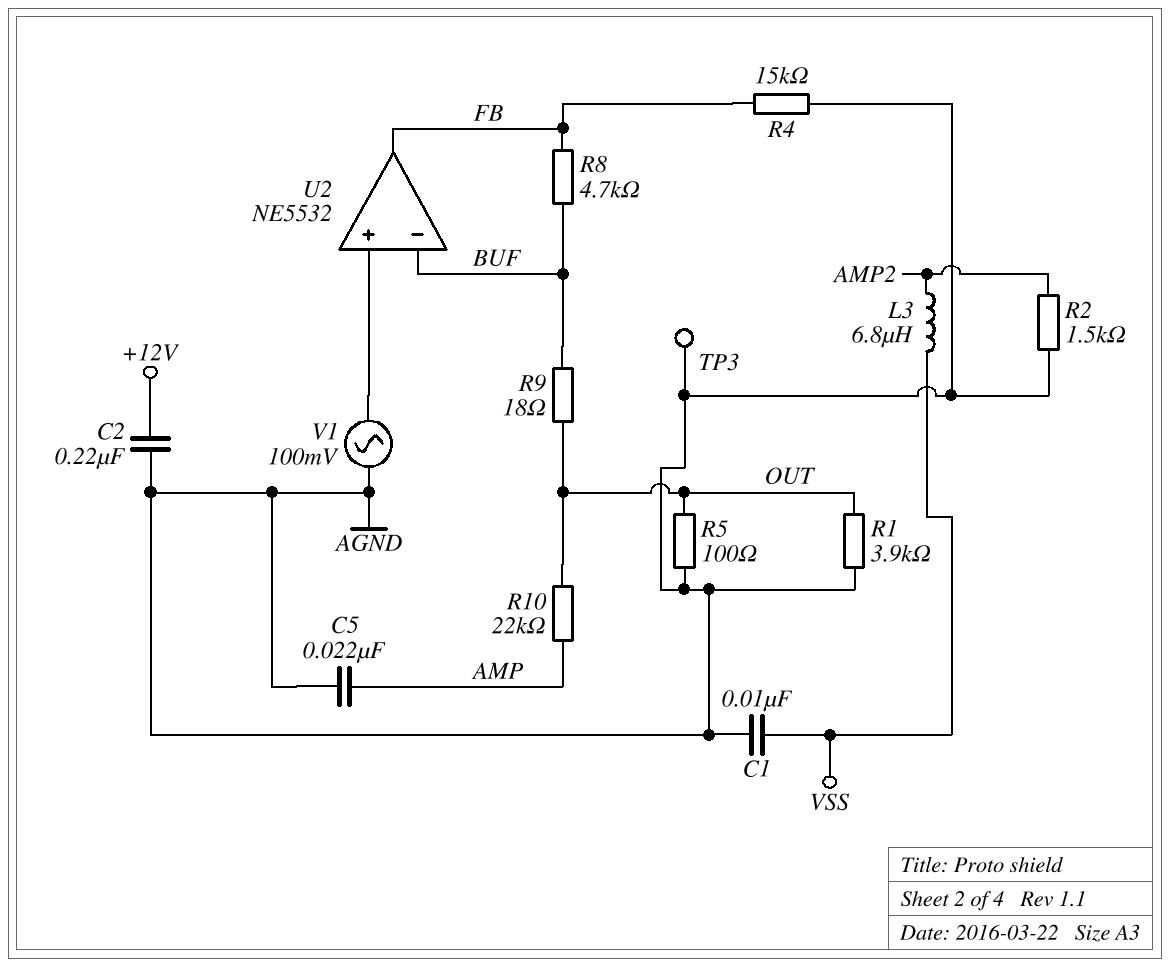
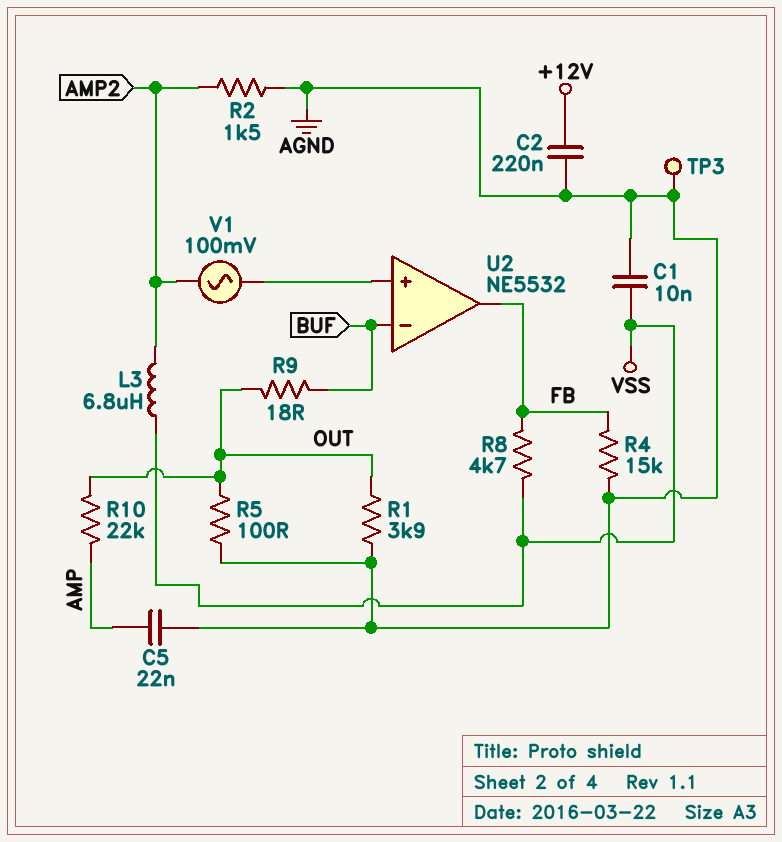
R8: 4.7k (BUF, FB) -> 4.7k (FB, VSS)
V1: AC 100mV (AGND, U2/in+) -> AC 100mV (AMP2, U2/in+)

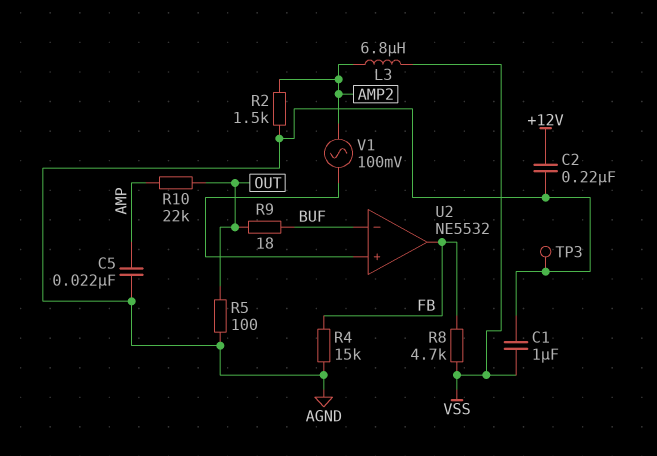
C1: 10nF (AGND, VSS) -> 1uF (AGND, VSS)
R1: 3.9k (AGND, OUT) -> none

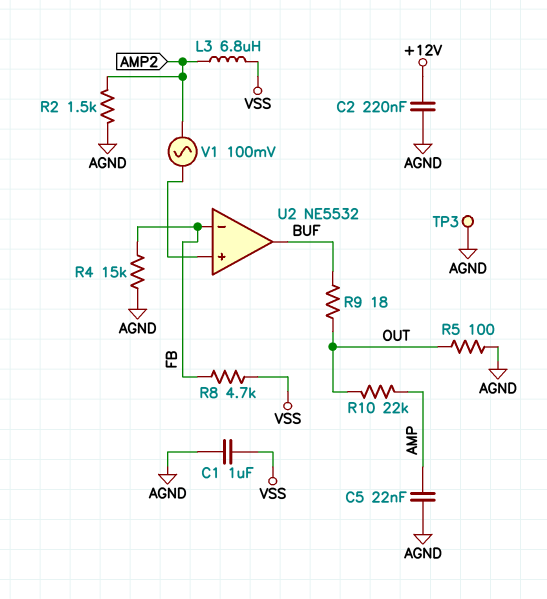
U2 pin in-: BUF -> FB
U2 pin out: FB -> BUF

